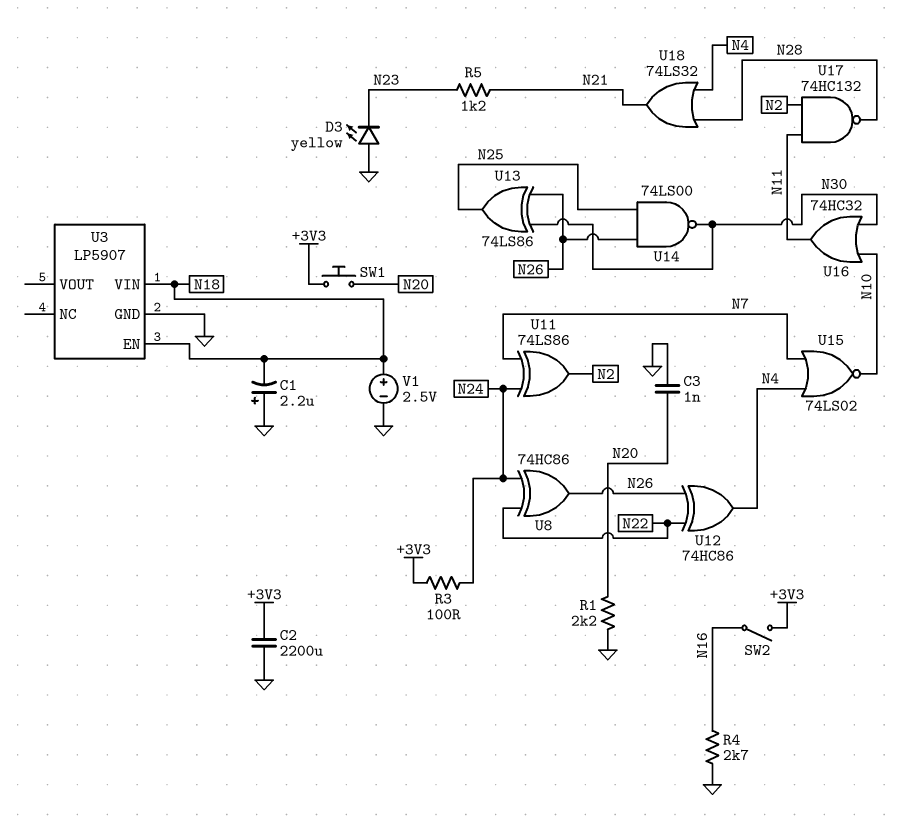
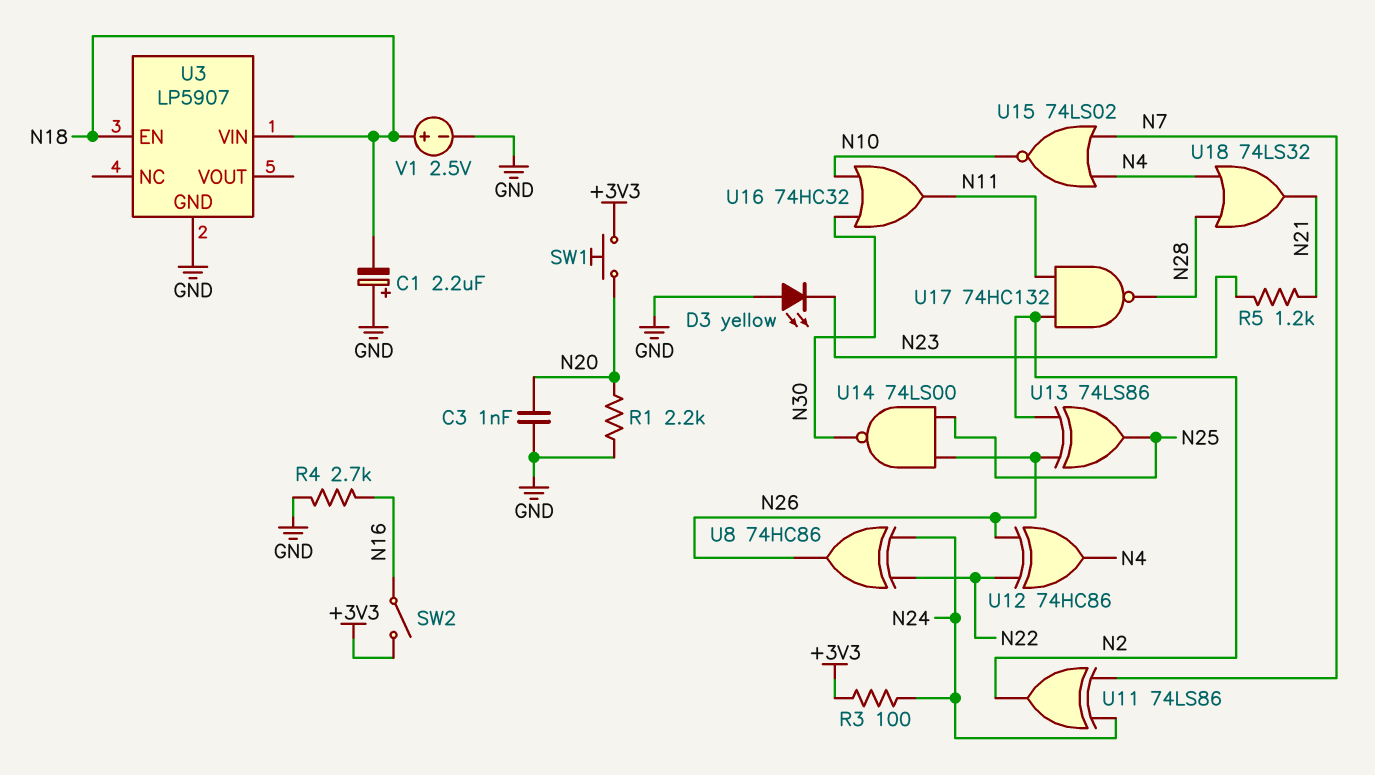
C2: 2200uF (+3V3, GND) -> none
U13: XOR 74LS86 (in N26, in N30, out N25) -> XOR 74LS86 (in N2, in N26, out N25)

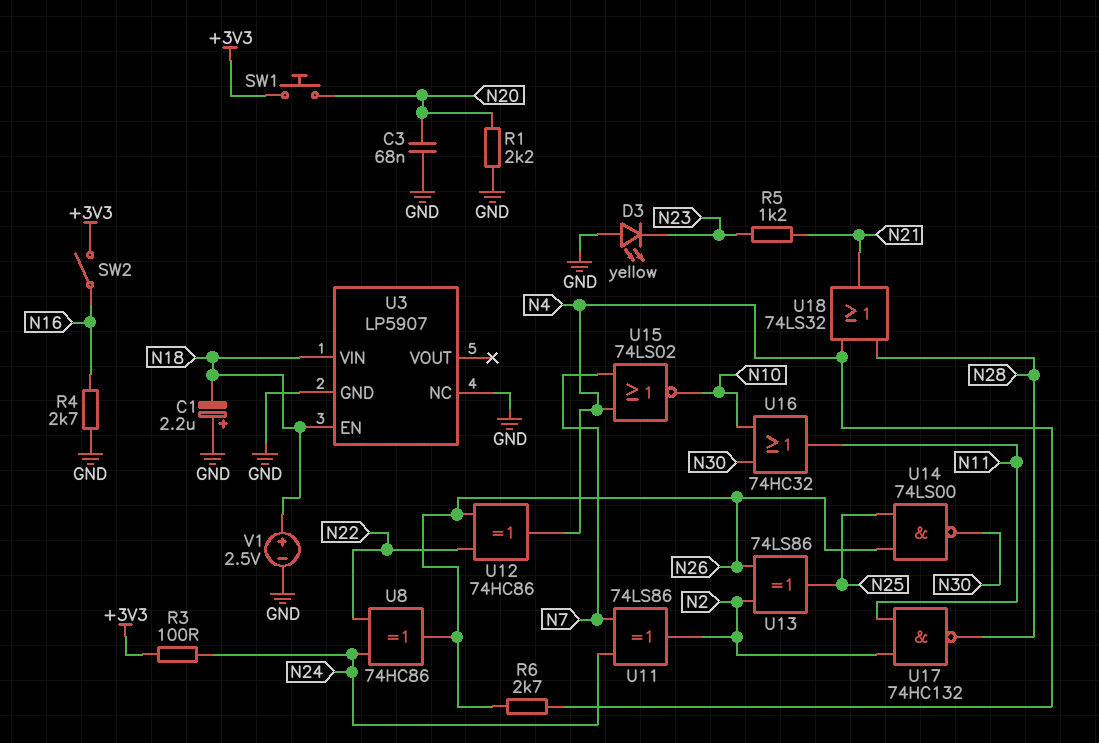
C3: 1nF (GND, N20) -> 68nF (GND, N20)
R6: none -> 2.7k (N4, N26)
U3 pin NC: none -> GND

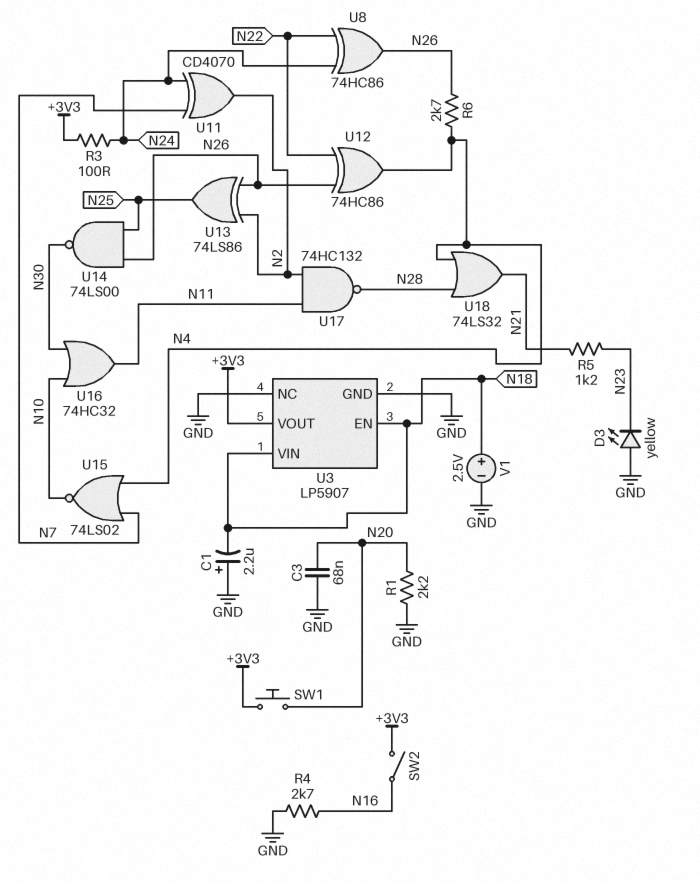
U3 pin VOUT: none -> +3V3
U11: XOR 74LS86 (in N7, in N24, out N2) -> XOR CD4070 (in N7, in N24, out N2)

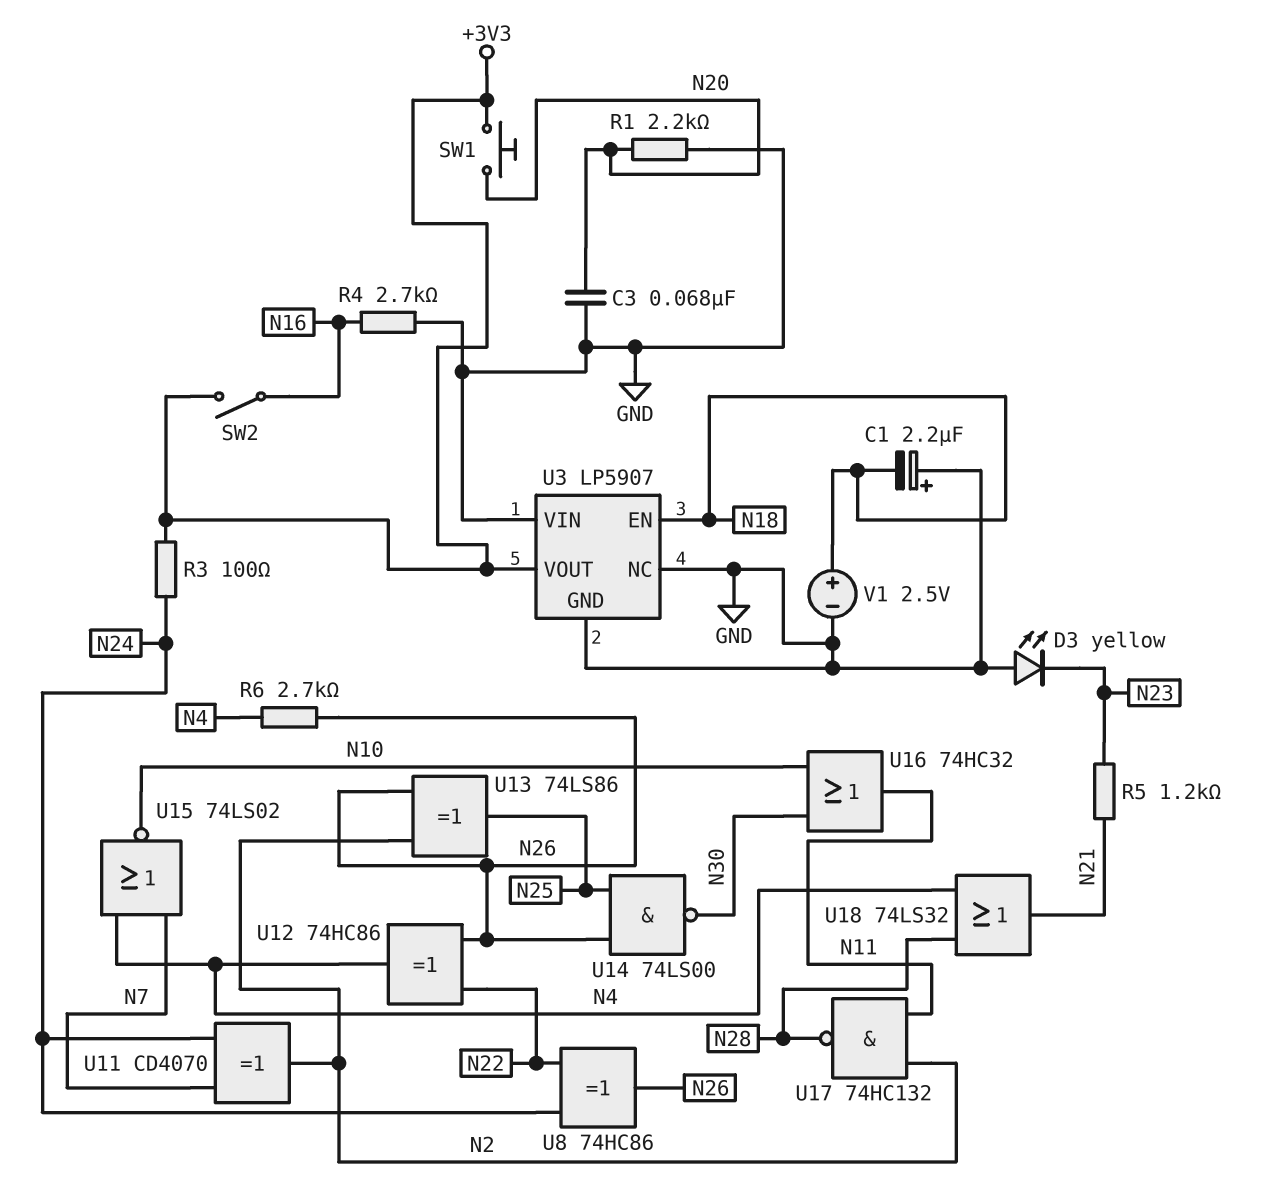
U3 pin VIN: N18 -> GND

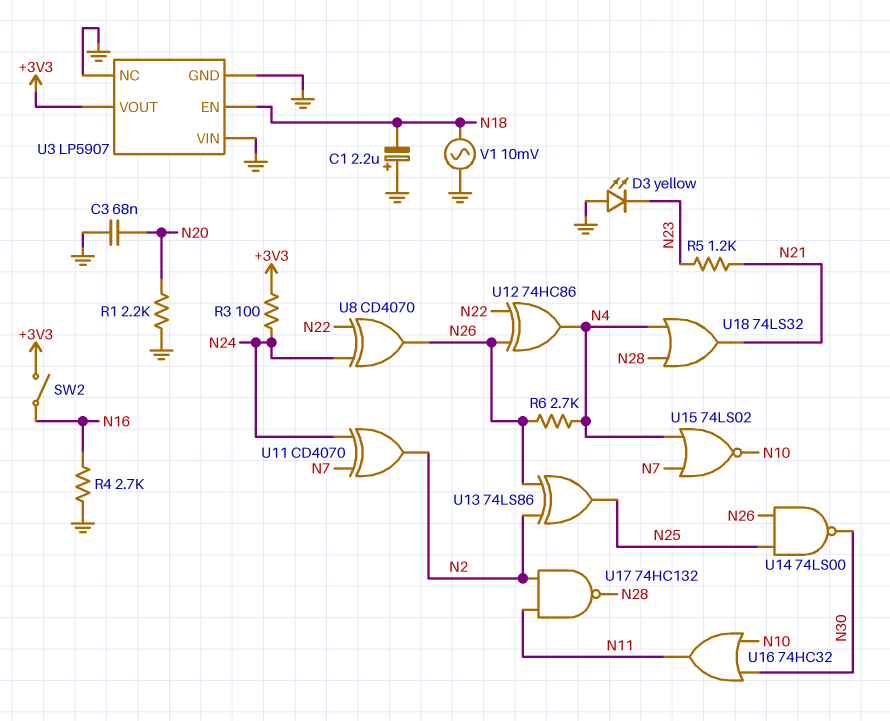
SW1: button (+3V3, N20) -> none
U8: XOR 74HC86 (in N22, in N24, out N26) -> XOR CD4070 (in N22, in N24, out N26)
V1: 2.5V (plus N18, minus GND) -> AC 10mV (GND, N18)

